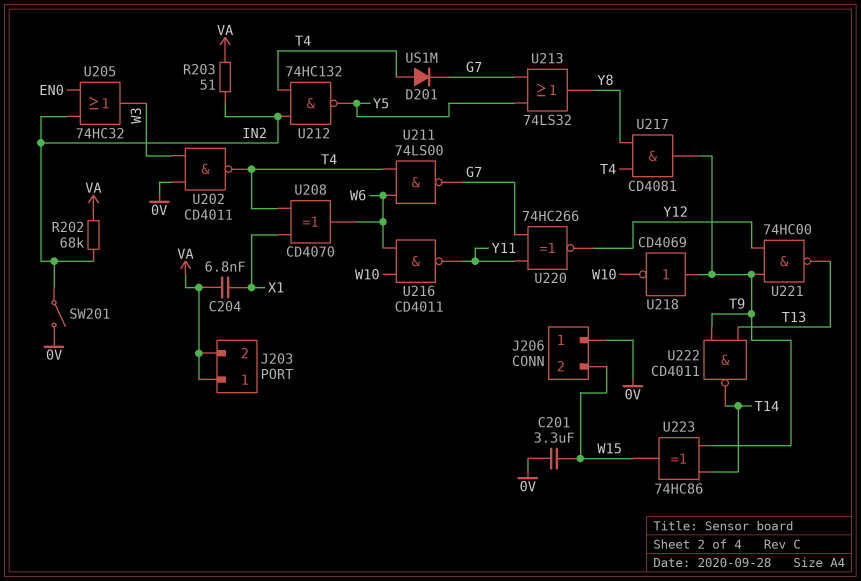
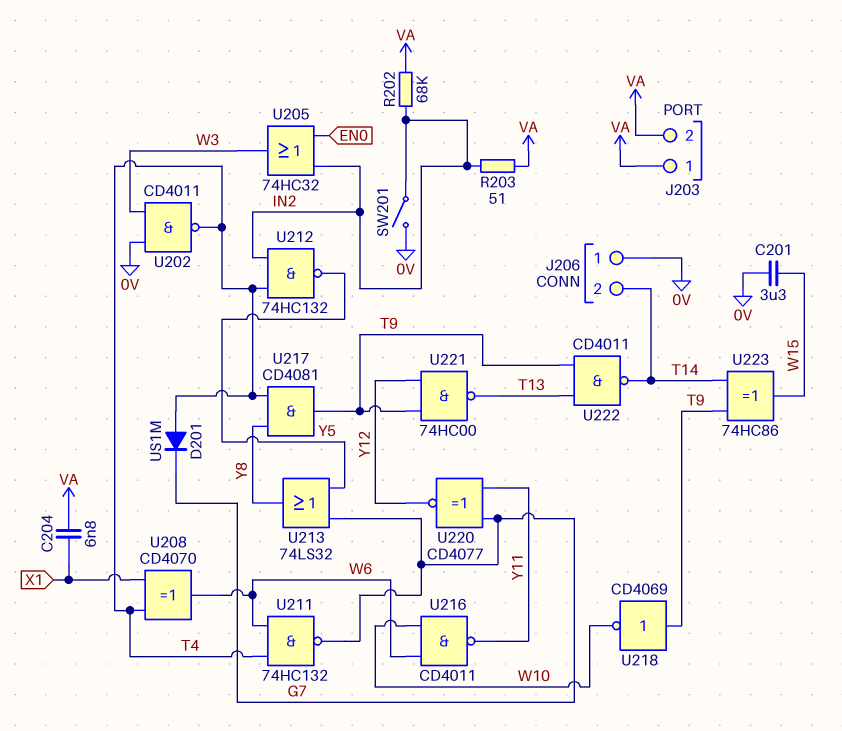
J206 pin 2: W15 -> T14
U211: NAND 74LS00 (in T4, in W6, out G7) -> NAND 74HC132 (in T4, in W6, out G7)
U220: XNOR 74HC266 (in G7, in Y11, out Y12) -> XNOR CD4077 (in G7, in Y11, out Y12)

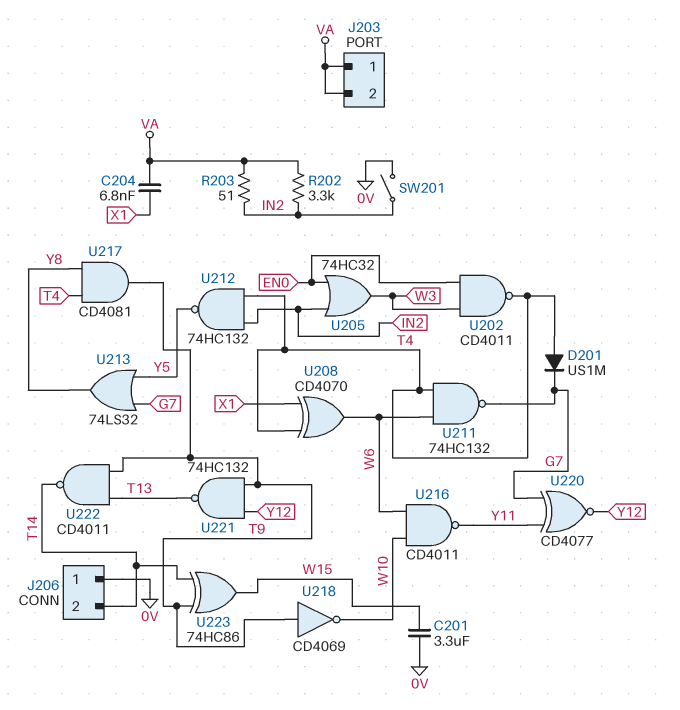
R202: 68k (IN2, VA) -> 3.3k (IN2, VA)
U202: NAND CD4011 (in 0V, in W3, out T4) -> NAND CD4011 (in EN0, in W3, out T4)
U221: NAND 74HC00 (in T9, in Y12, out T13) -> NAND 74HC132 (in T9, in Y12, out T13)

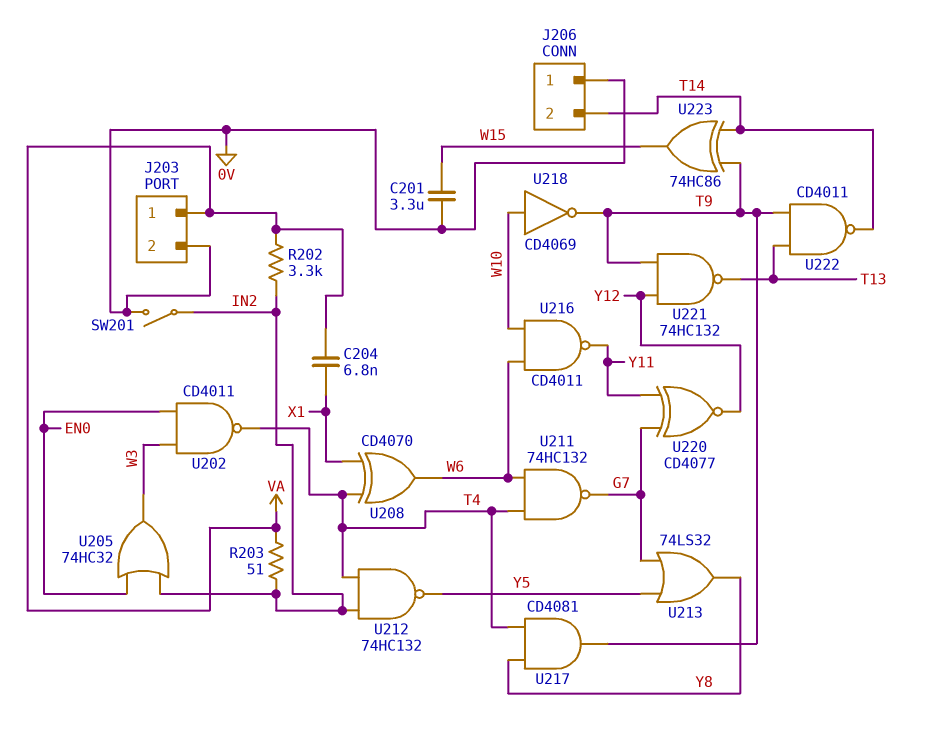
D201: diode US1M (A T4, K G7) -> none
J203 pin 2: VA -> 0V
U218: NOT CD4069 (in T9, out W10) -> NOT CD4069 (in W10, out T9)

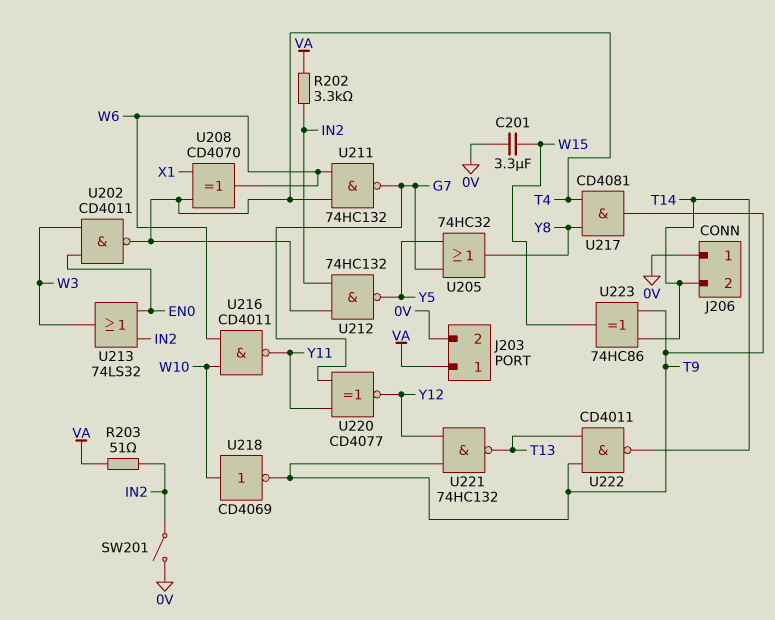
C204: 6.8nF (VA, X1) -> none
U205: OR 74HC32 (in EN0, in IN2, out W3) -> OR 74HC32 (in G7, in Y5, out Y8)
U213: OR 74LS32 (in G7, in Y5, out Y8) -> OR 74LS32 (in EN0, in IN2, out W3)

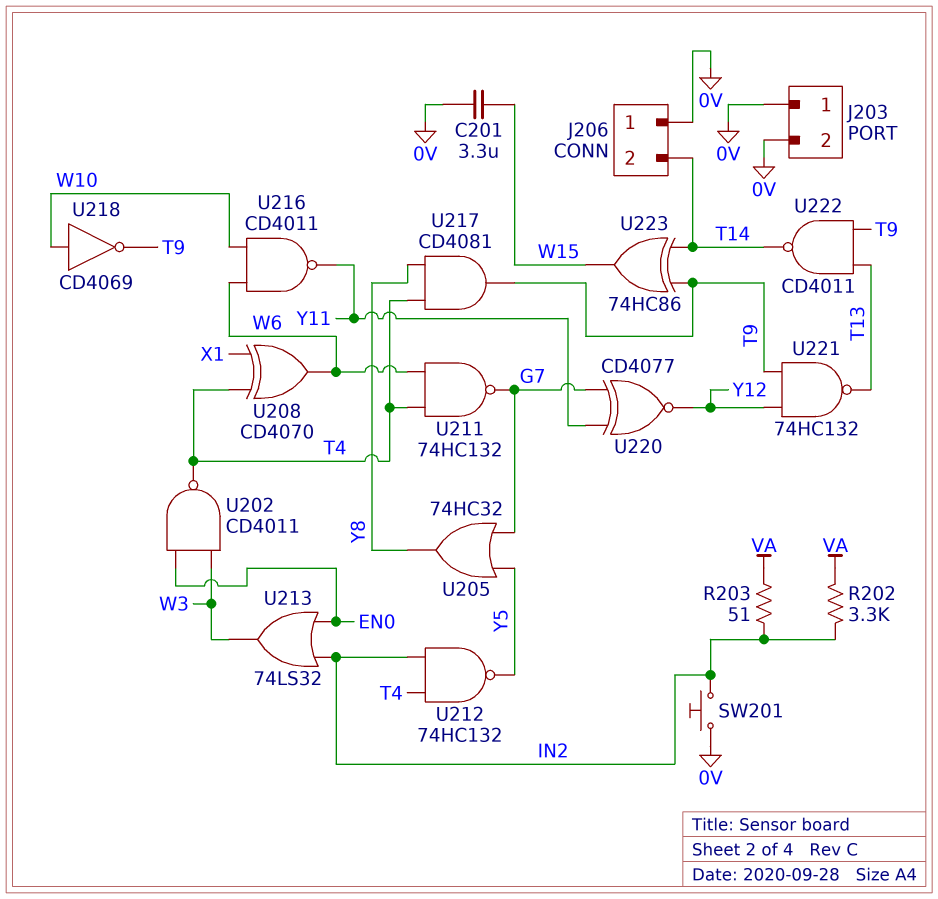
J203 pin 1: VA -> 0V
SW201: switch (0V, IN2) -> button (0V, IN2)

